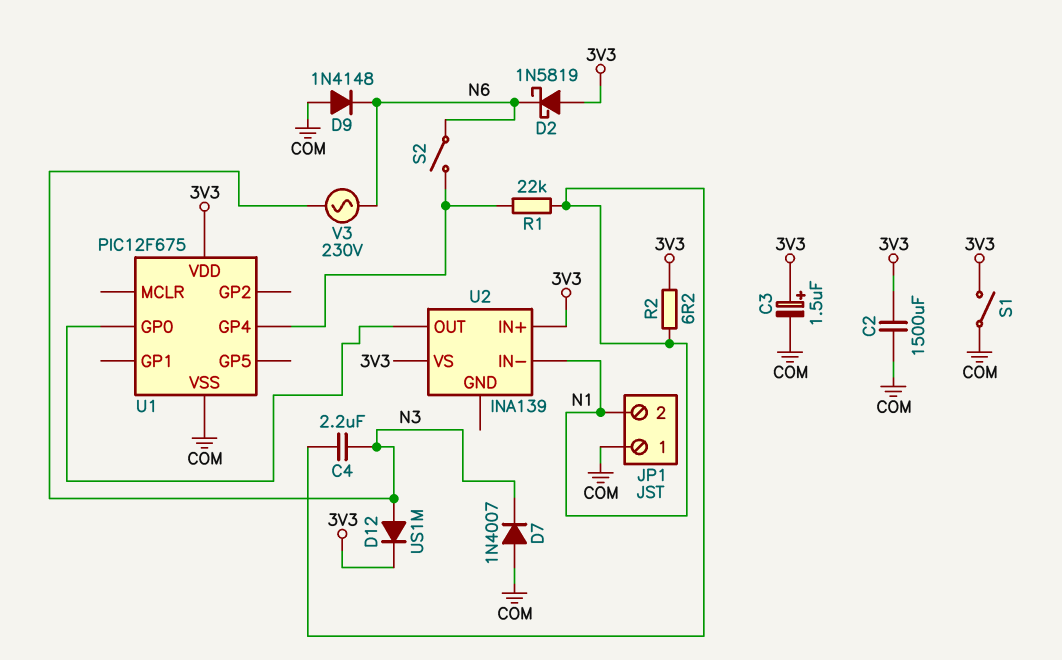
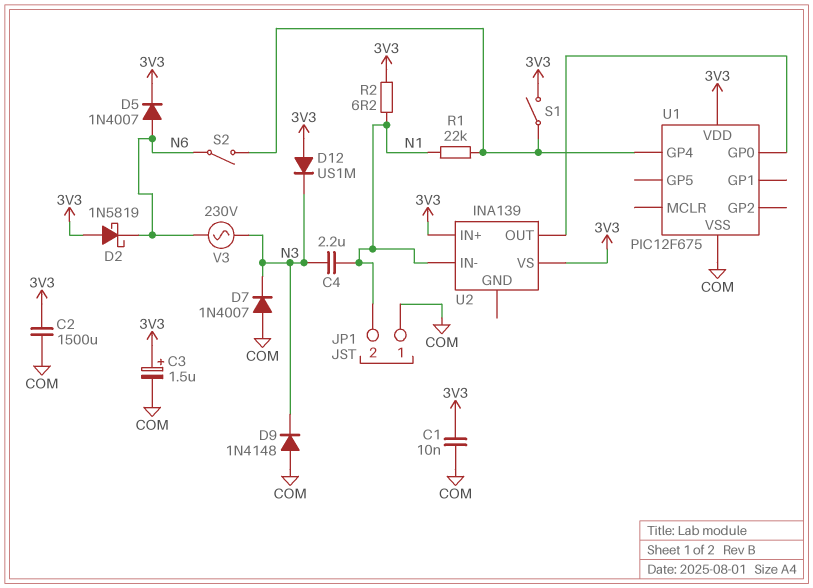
C1: none -> 10nF (3V3, COM)
D5: none -> diode 1N4007 (A N6, K 3V3)
D9: diode 1N4148 (A COM, K N6) -> diode 1N4148 (A COM, K N3)
D12: diode US1M (A N3, K 3V3) -> diode US1M (A 3V3, K N3)
S1: switch (3V3, COM) -> switch (3V3, U1/GP4)

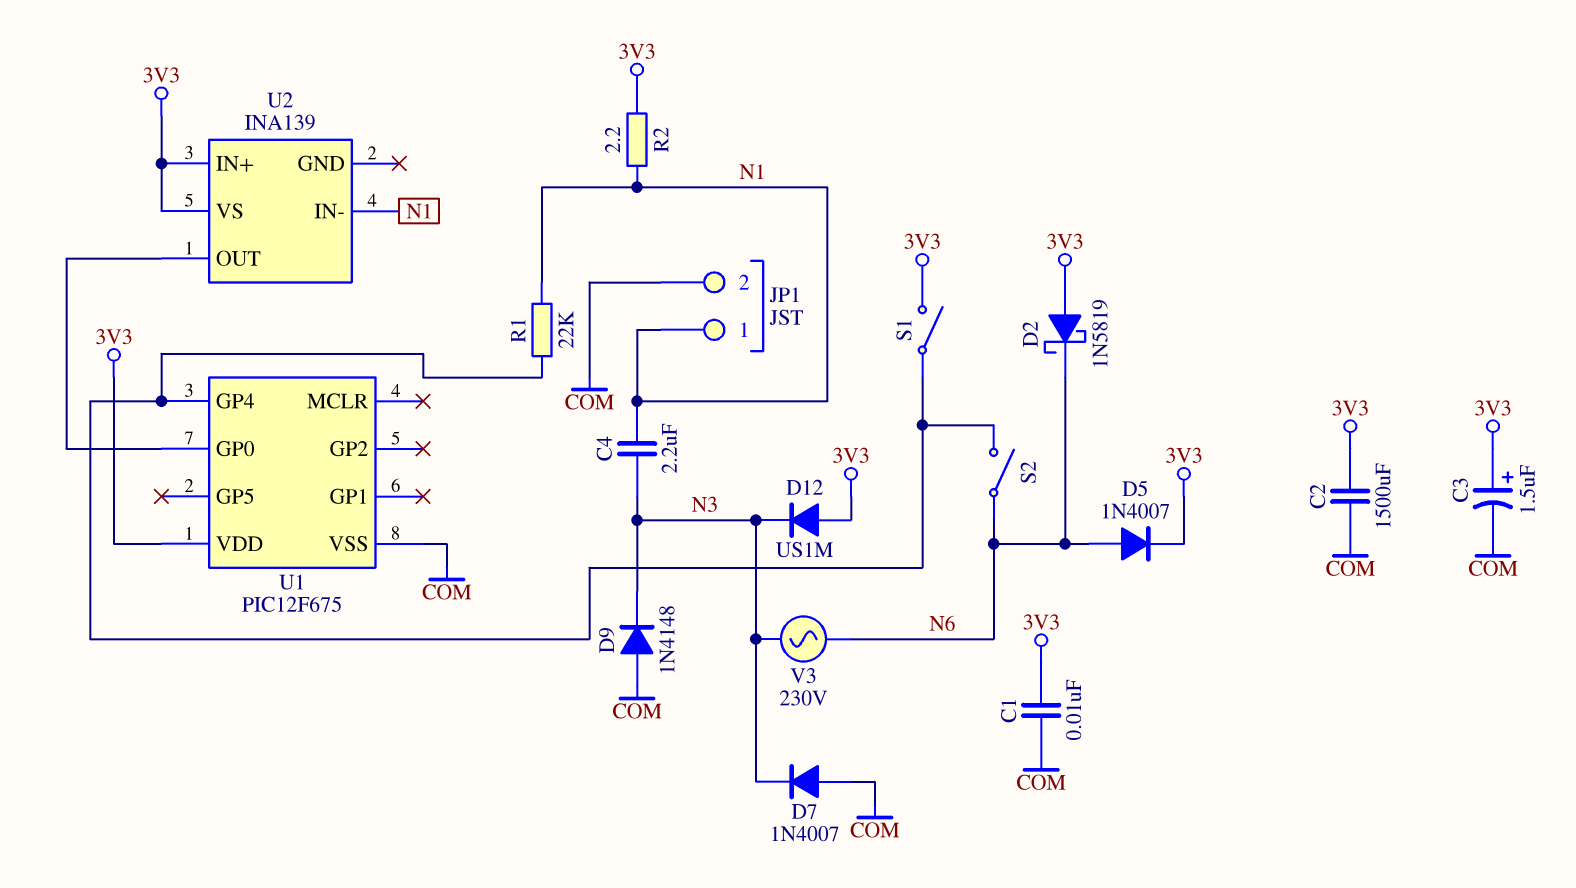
JP1 pin 1: COM -> N1
JP1 pin 2: N1 -> COM
R2: 6.2 (3V3, N1) -> 2.2 (3V3, N1)

